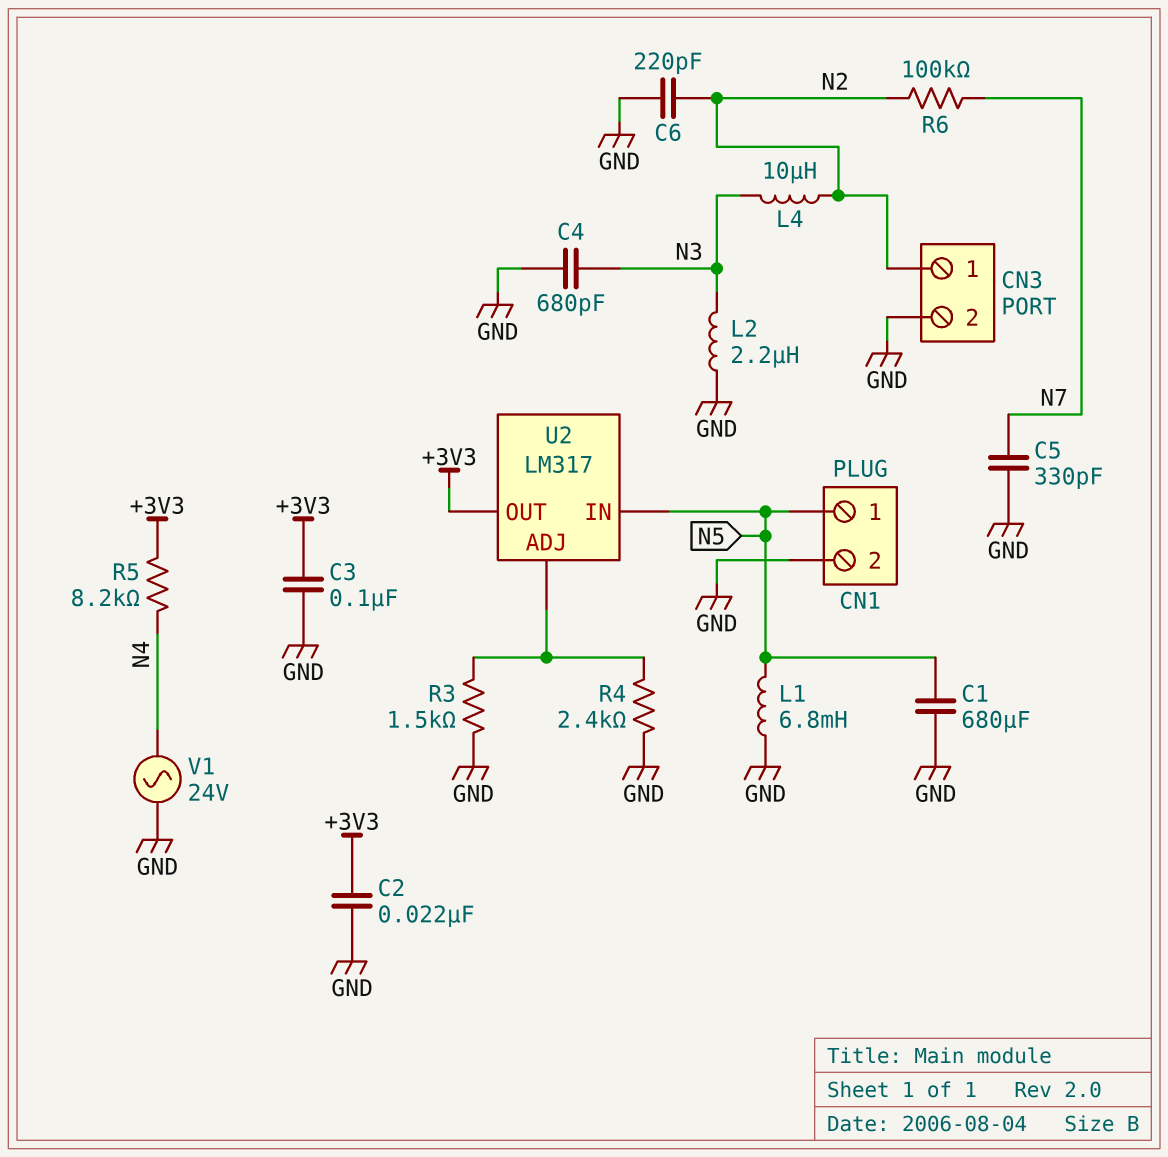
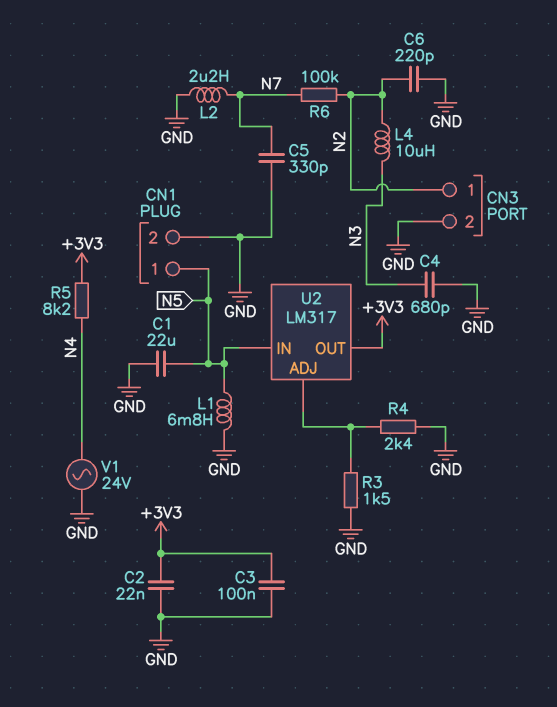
C1: 680uF (GND, N5) -> 22uF (GND, N5)
L2: 2.2uH (GND, N3) -> 2.2uH (GND, N7)

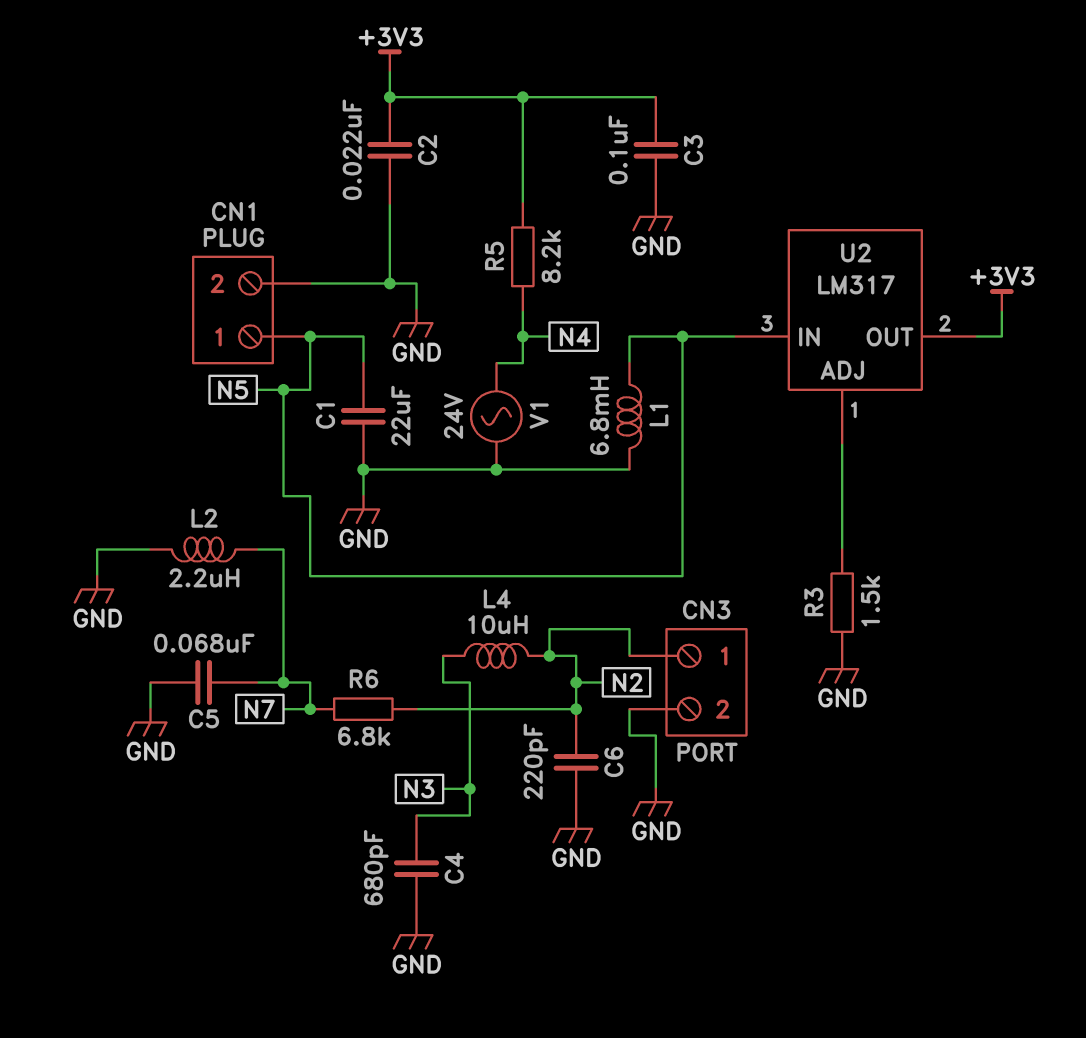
C5: 330pF (GND, N7) -> 68nF (GND, N7)
R4: 2.4k (GND, U2/ADJ) -> none
R6: 100k (N2, N7) -> 6.8k (N2, N7)

